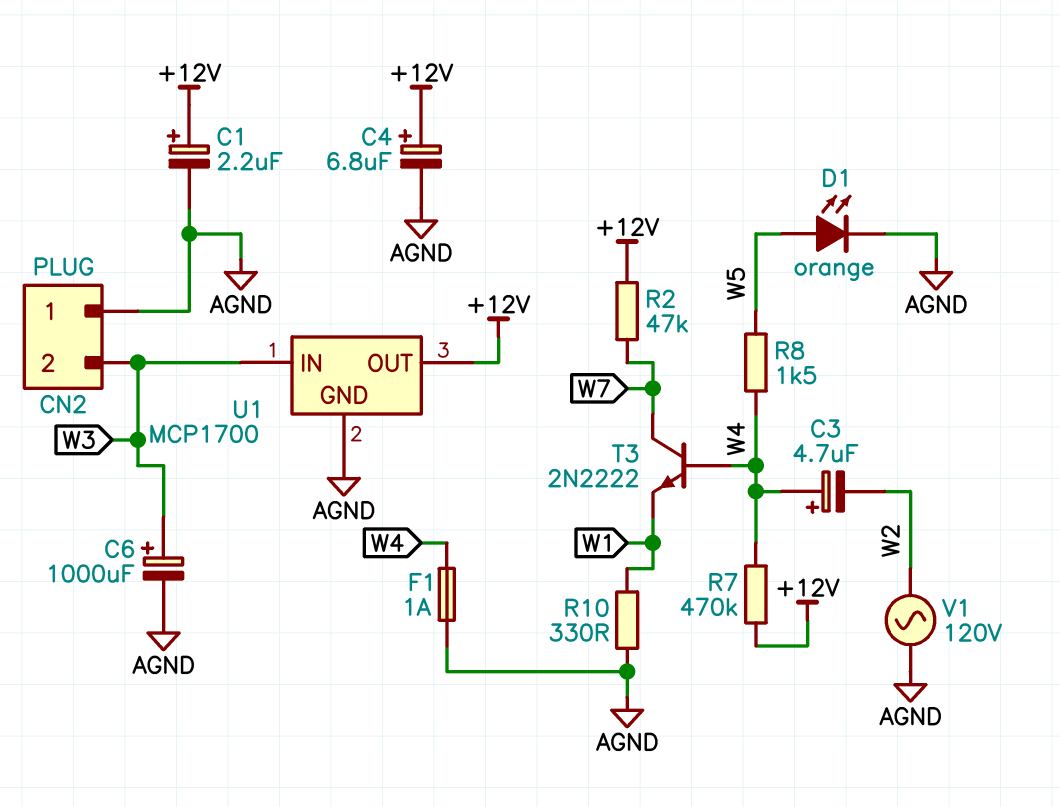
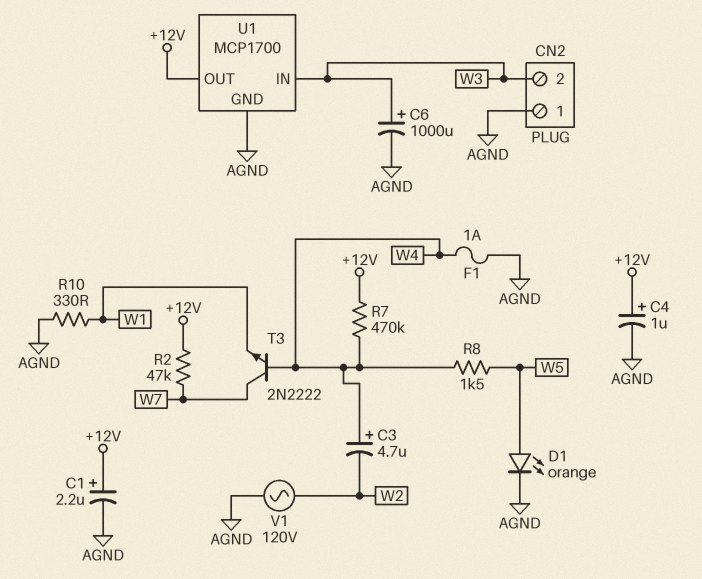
C4: 6.8uF (plus +12V, minus AGND) -> 1uF (plus +12V, minus AGND)

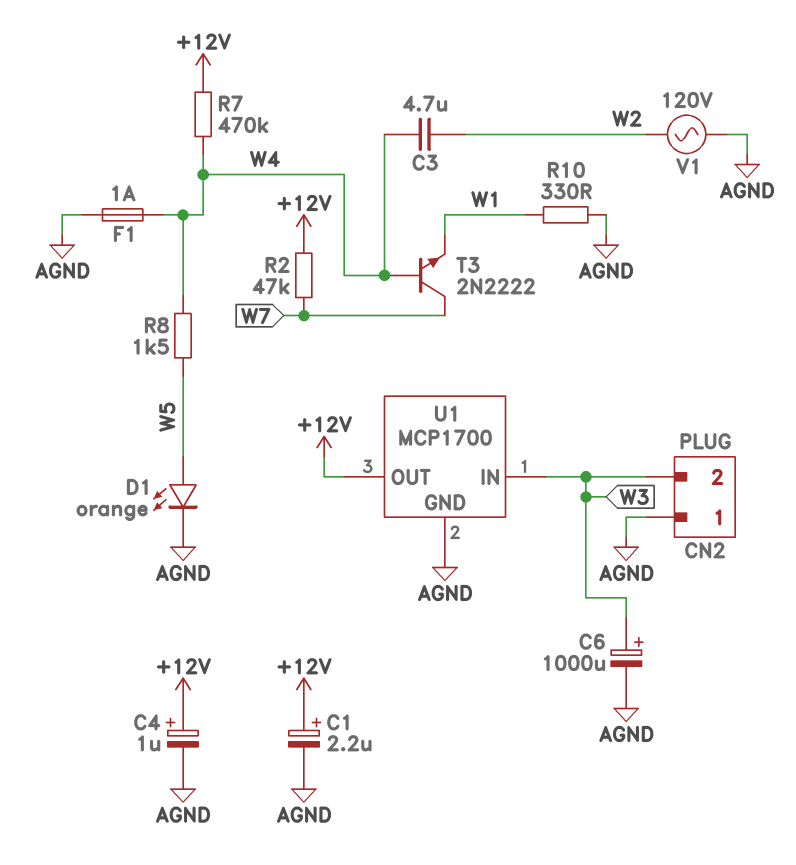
C3: 4.7uF (plus W4, minus W2) -> 4.7uF (W2, W4)

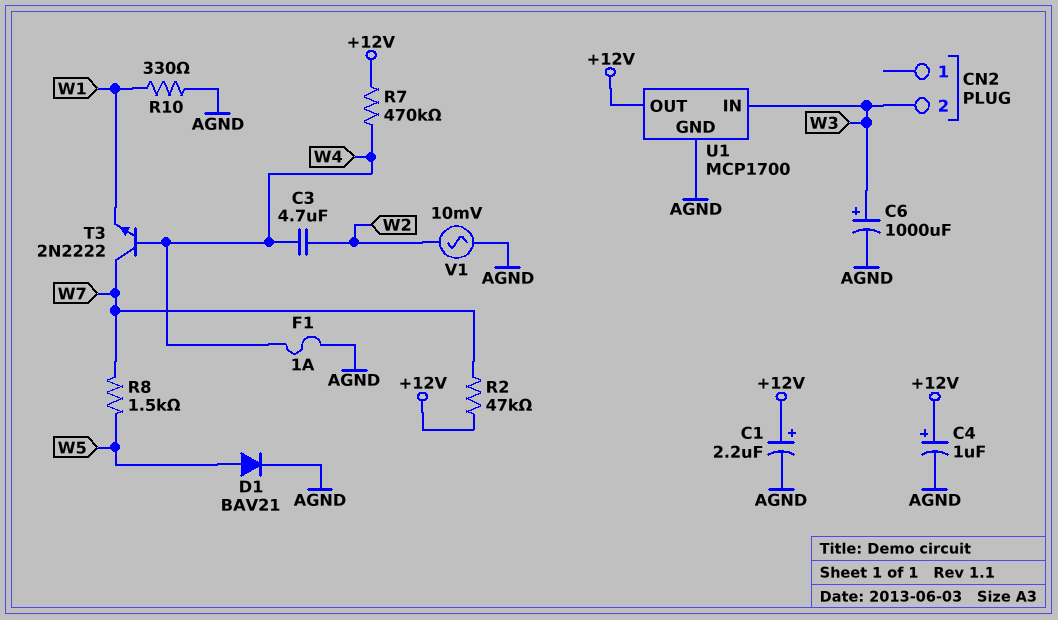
CN2 pin 1: AGND -> none
D1: LED orange (A W5, K AGND) -> diode BAV21 (A W5, K AGND)
R8: 1.5k (W4, W5) -> 1.5k (W5, W7)
V1: AC 120V (AGND, W2) -> AC 10mV (AGND, W2)

